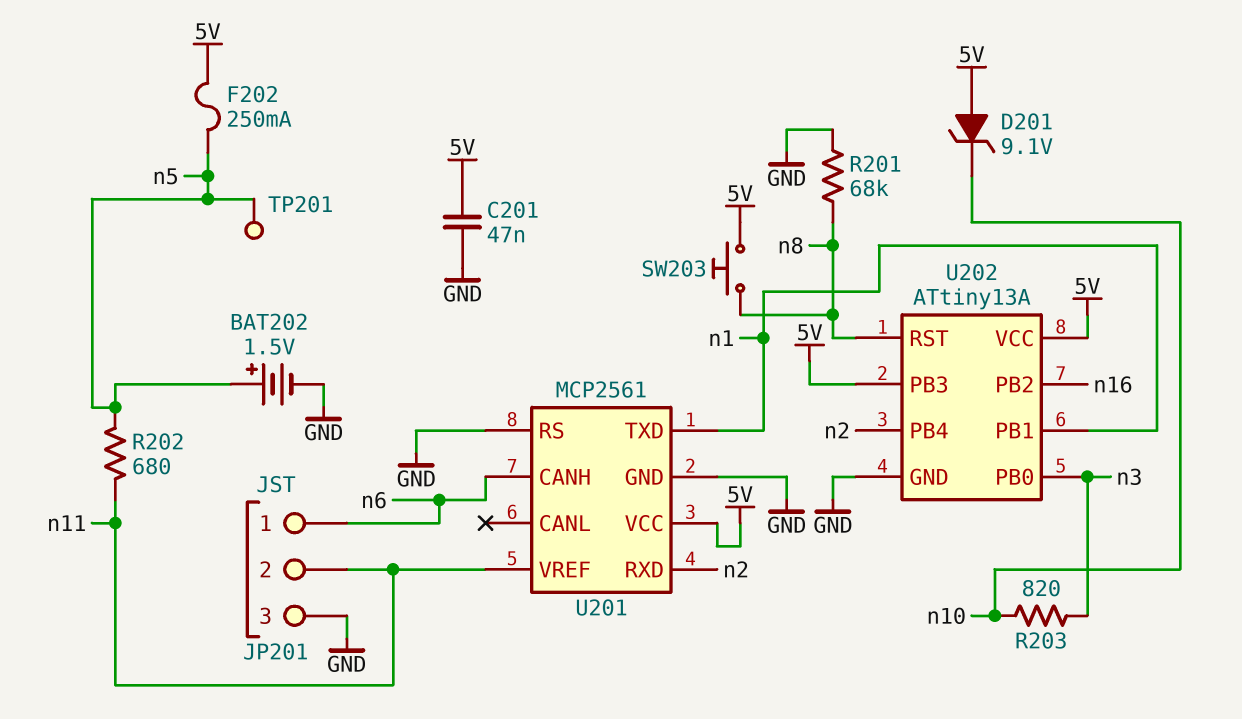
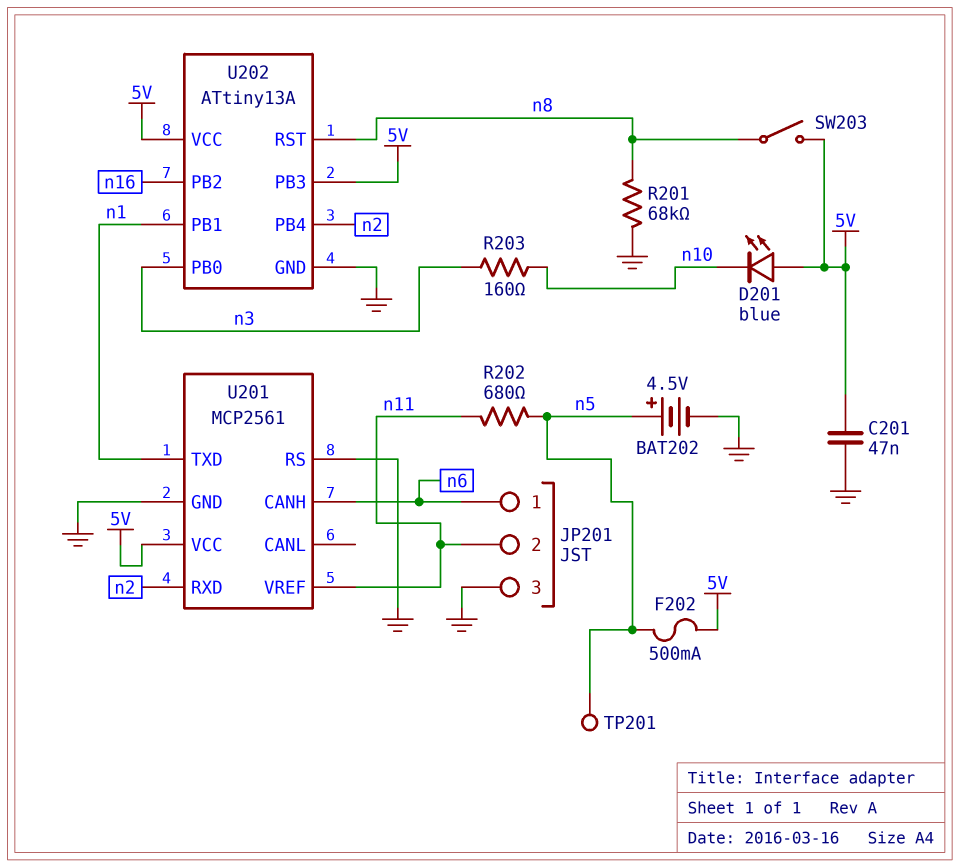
BAT202: 1.5V (plus n5, minus GND) -> 4.5V (plus n5, minus GND)
D201: zener 9.1V (A 5V, K n10) -> LED blue (A 5V, K n10)
F202: 250mA (5V, n5) -> 500mA (5V, n5)
R203: 820 (n3, n10) -> 160 (n3, n10)
SW203: button (5V, n8) -> switch (5V, n8)

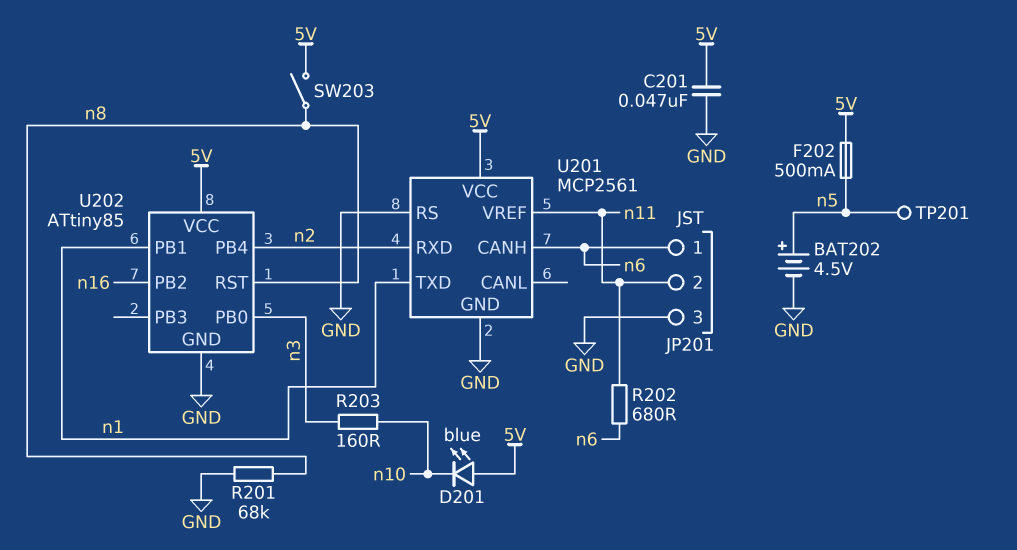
R202: 680 (n5, n11) -> 680 (n6, n11)
U202: ATtiny13A -> ATtiny85
U202 pin PB3: 5V -> none

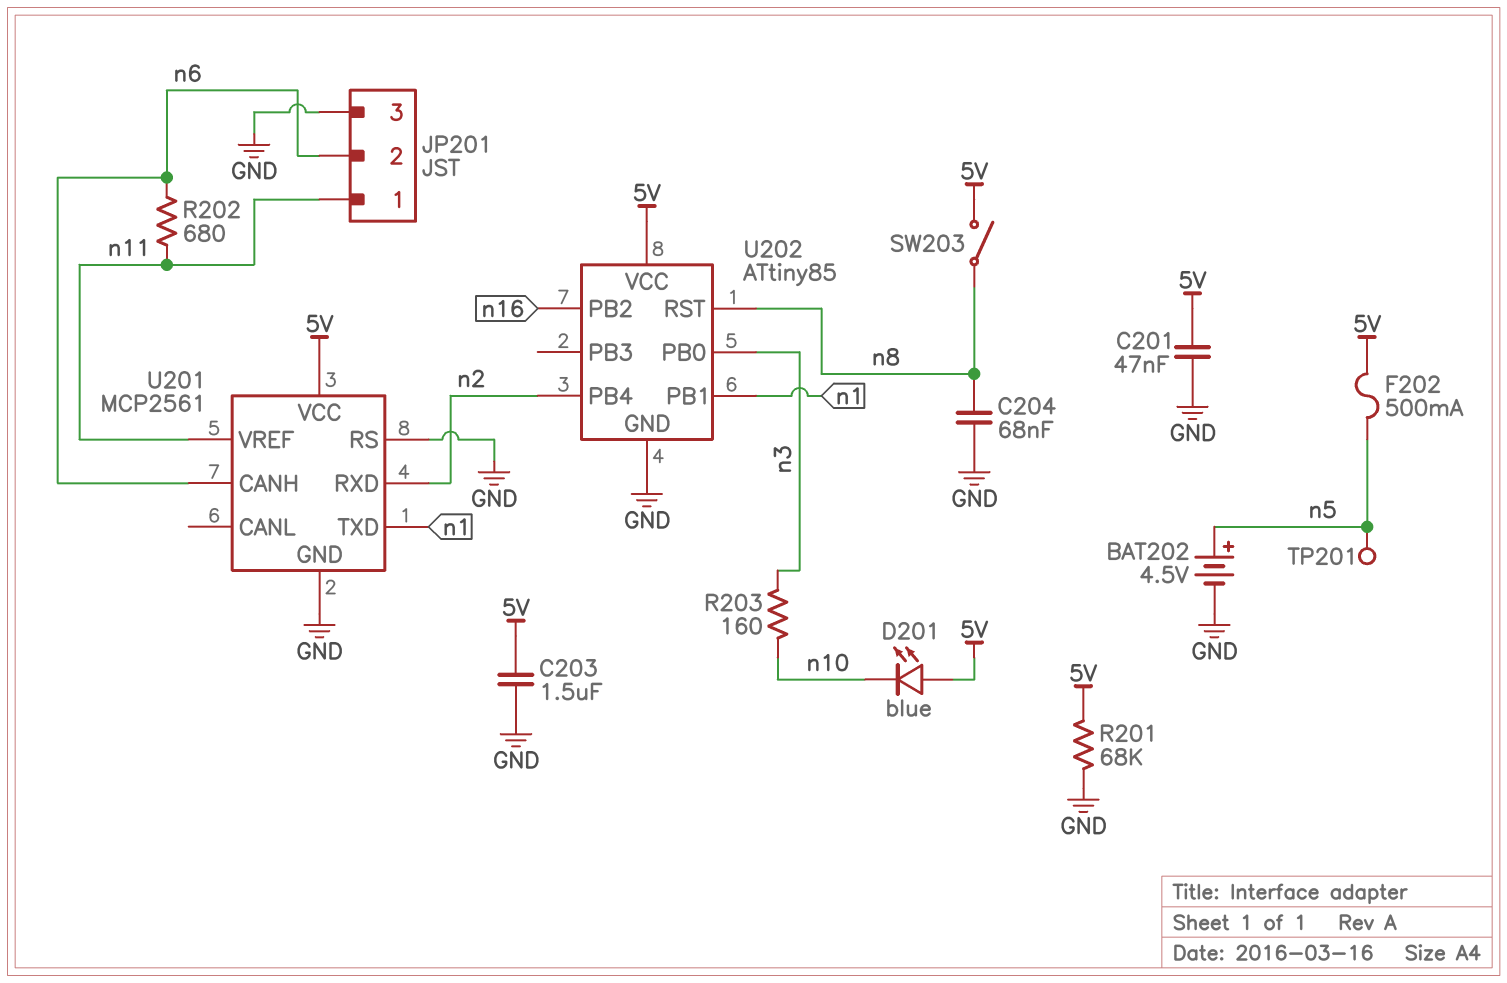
C203: none -> 1.5uF (5V, GND)
C204: none -> 68nF (GND, n8)
JP201 pin 1: n6 -> n11
JP201 pin 2: n11 -> n6
R201: 68k (GND, n8) -> 68k (5V, GND)

